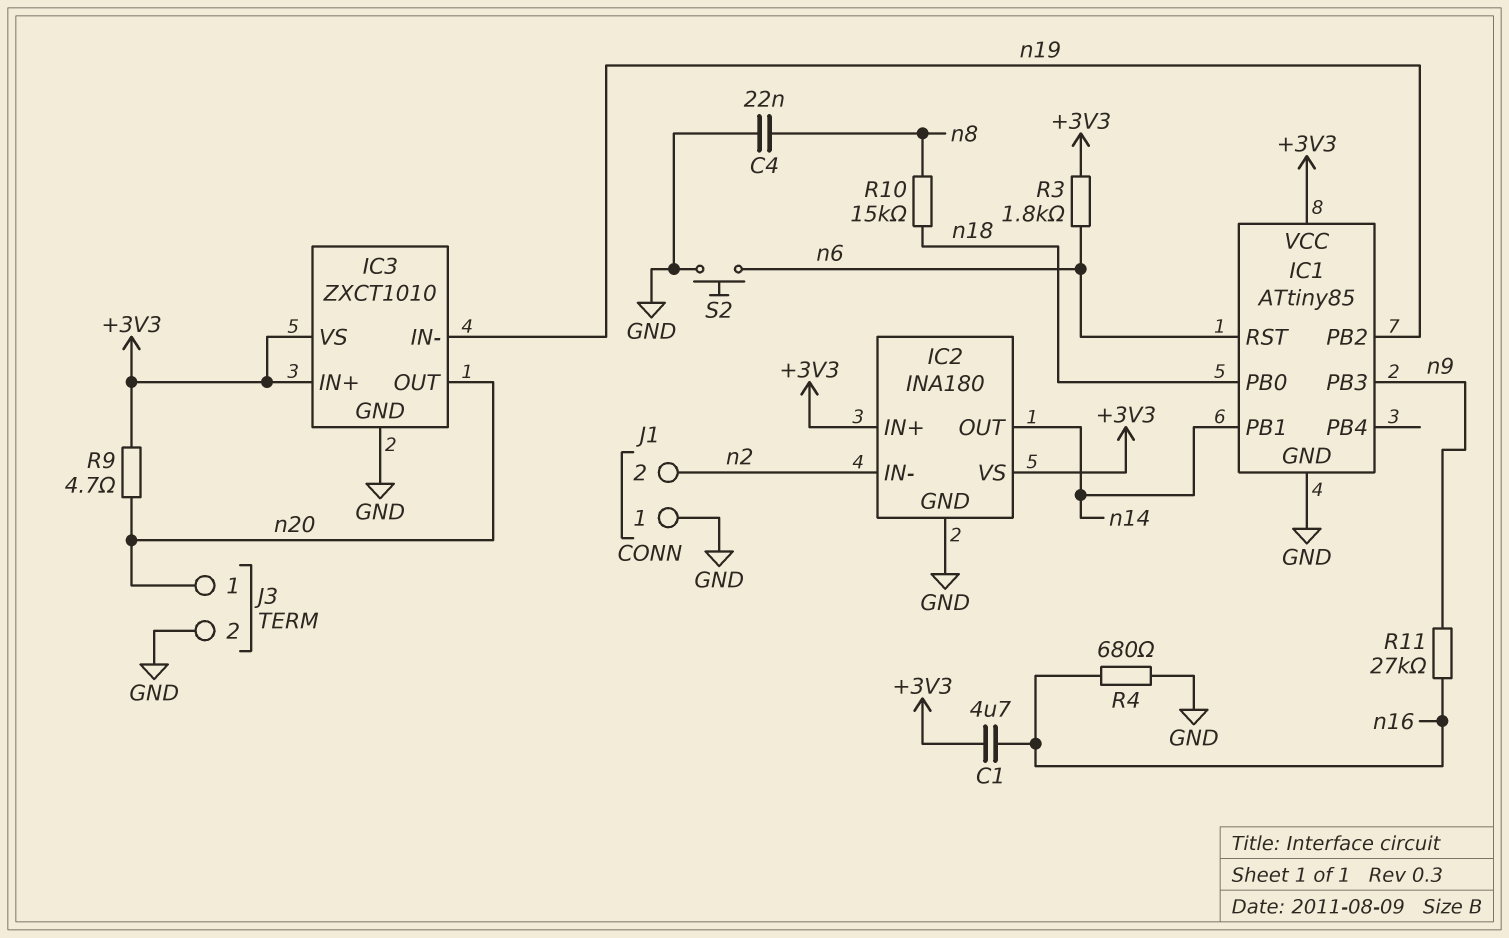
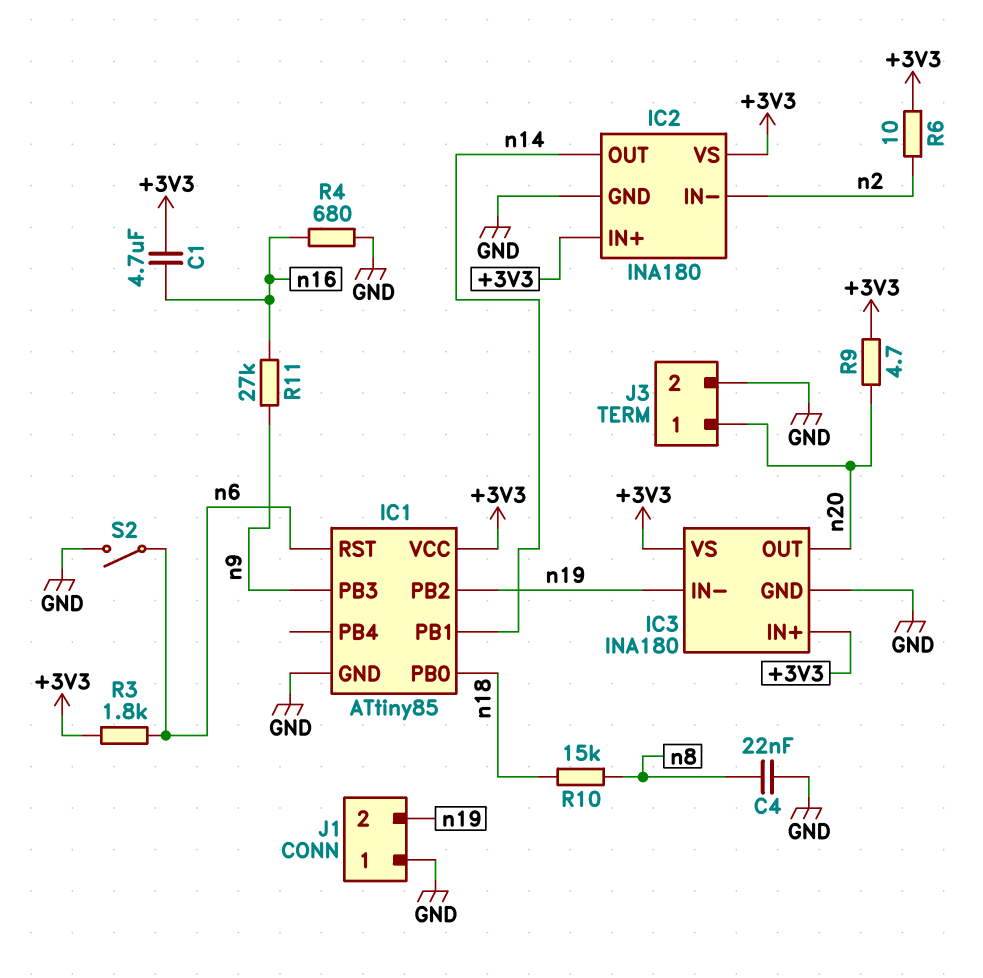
IC3: ZXCT1010 -> INA180
J1 pin 2: n2 -> n19
R6: none -> 10 (+3V3, n2)
S2: button (GND, n6) -> switch (GND, n6)

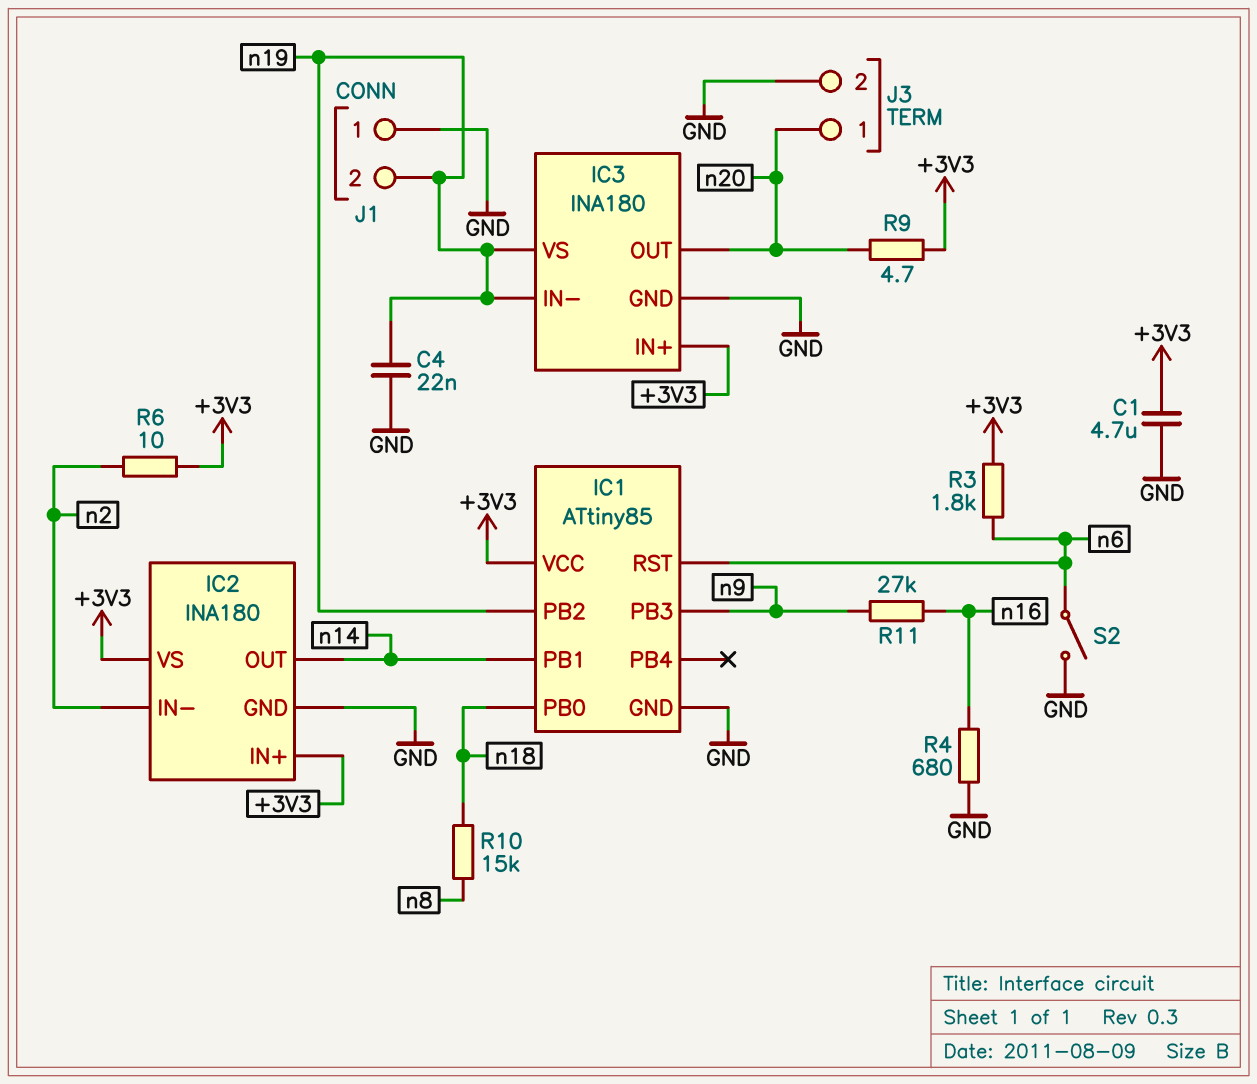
C1: 4.7uF (+3V3, n16) -> 4.7uF (+3V3, GND)
C4: 22nF (GND, n8) -> 22nF (GND, n19)
IC3 pin VS: +3V3 -> n19

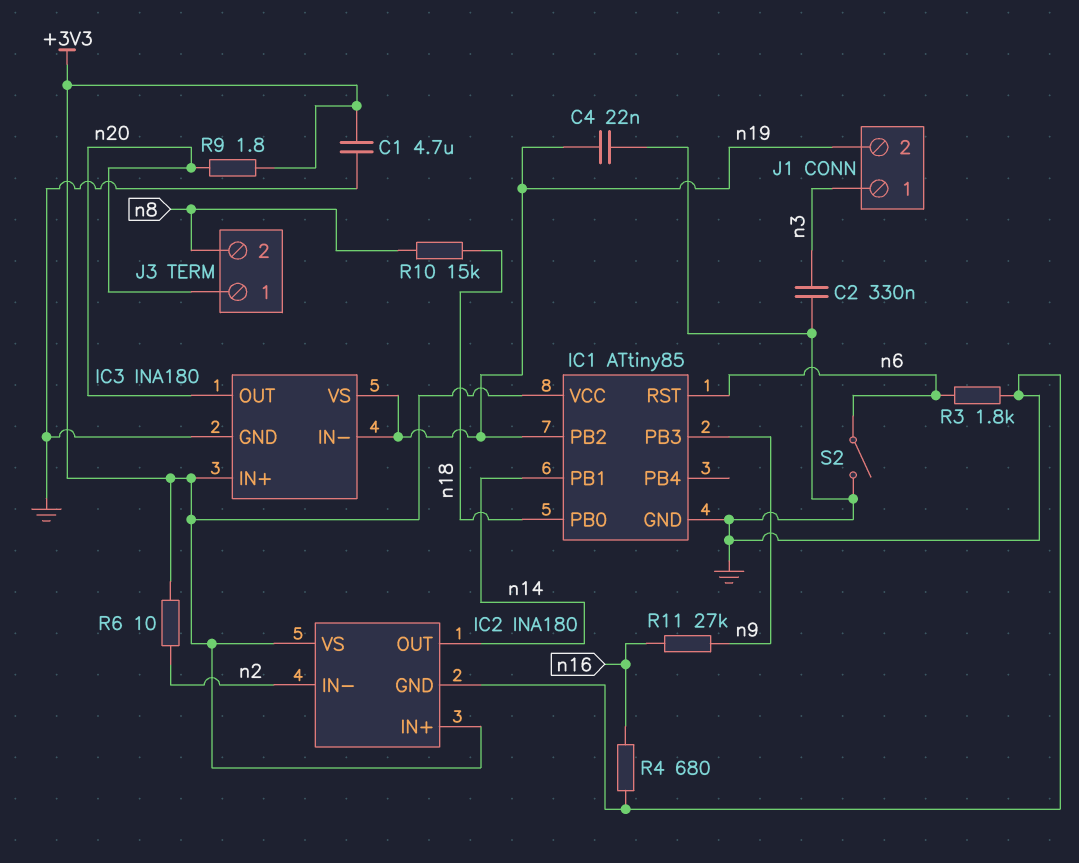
C2: none -> 330nF (GND, n3)
J1 pin 1: GND -> n3
J3 pin 2: GND -> n8
R3: 1.8k (+3V3, n6) -> 1.8k (GND, n6)
R9: 4.7 (+3V3, n20) -> 1.8 (+3V3, n20)

